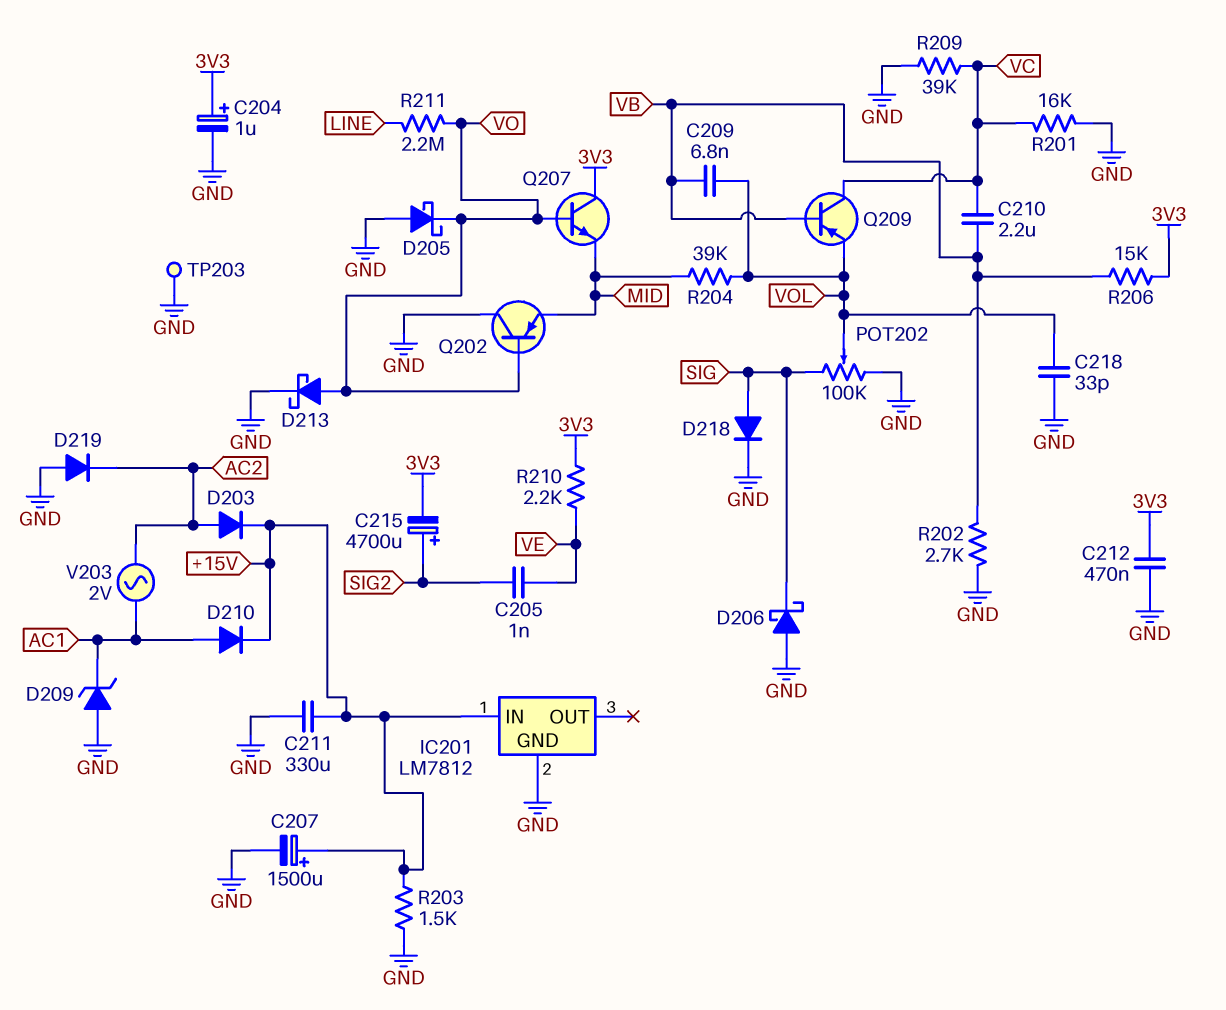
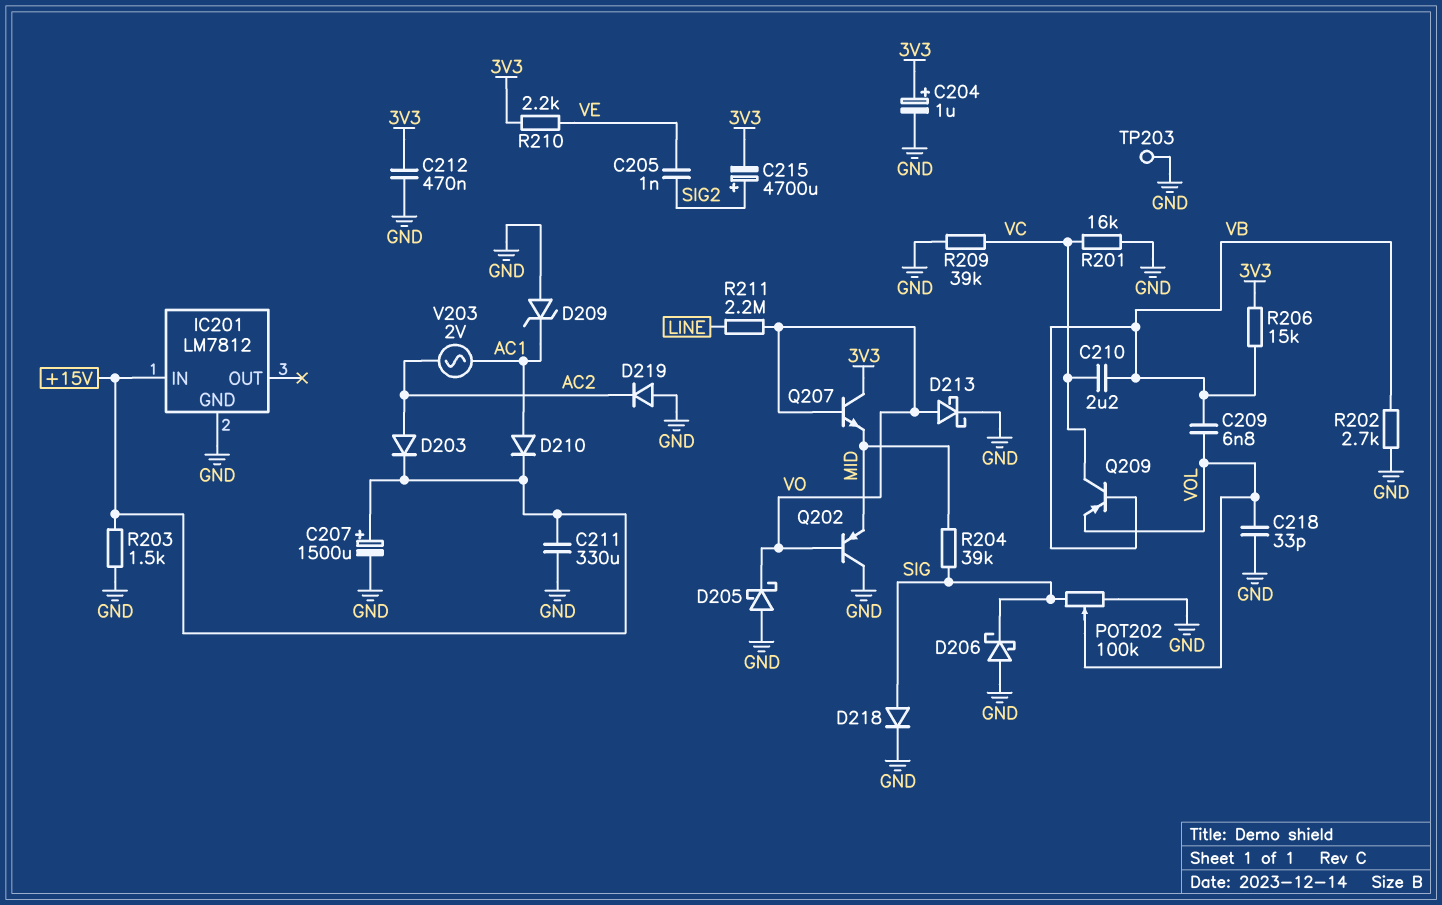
R204: 39k (MID, VOL) -> 39k (MID, SIG)

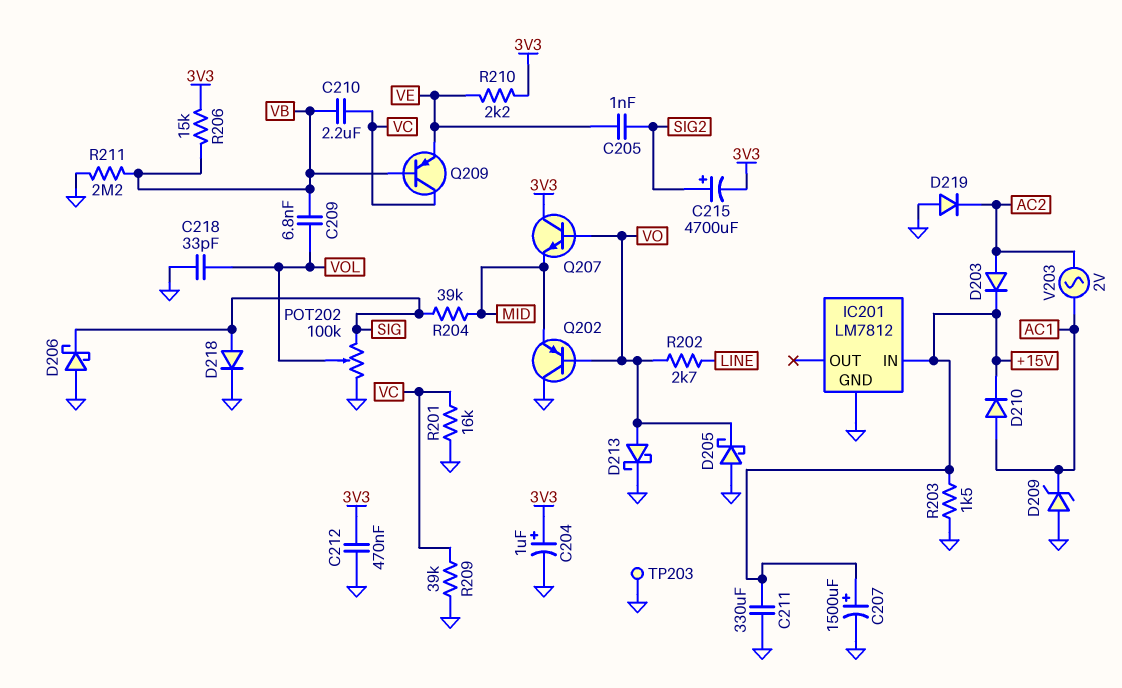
Q209: PNP (B VB, C VC, E VOL) -> PNP (B VB, C VC, E VE)
R202: 2.7k (GND, VB) -> 2.7k (LINE, VO)
R211: 2.2M (LINE, VO) -> 2.2M (GND, VB)

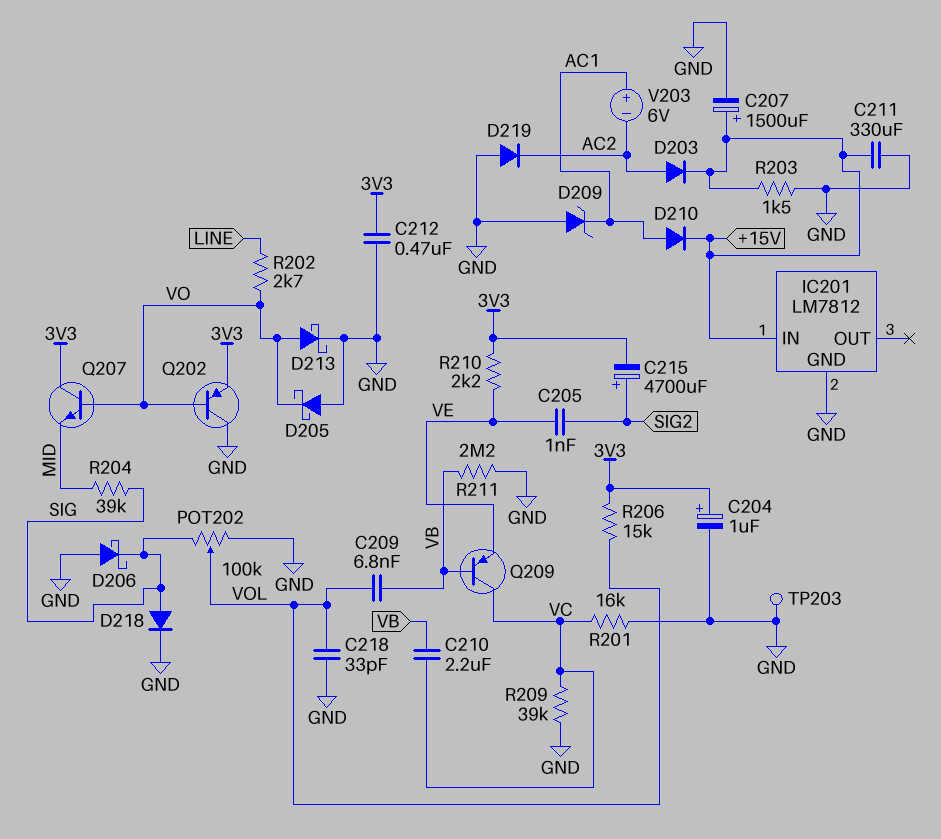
Q202: PNP (B VO, C GND, E MID) -> PNP (B VO, C GND, E 3V3)
R206: 15k (3V3, VB) -> 15k (3V3, VOL)
V203: AC 2V (AC1, AC2) -> 6V (plus AC1, minus AC2)

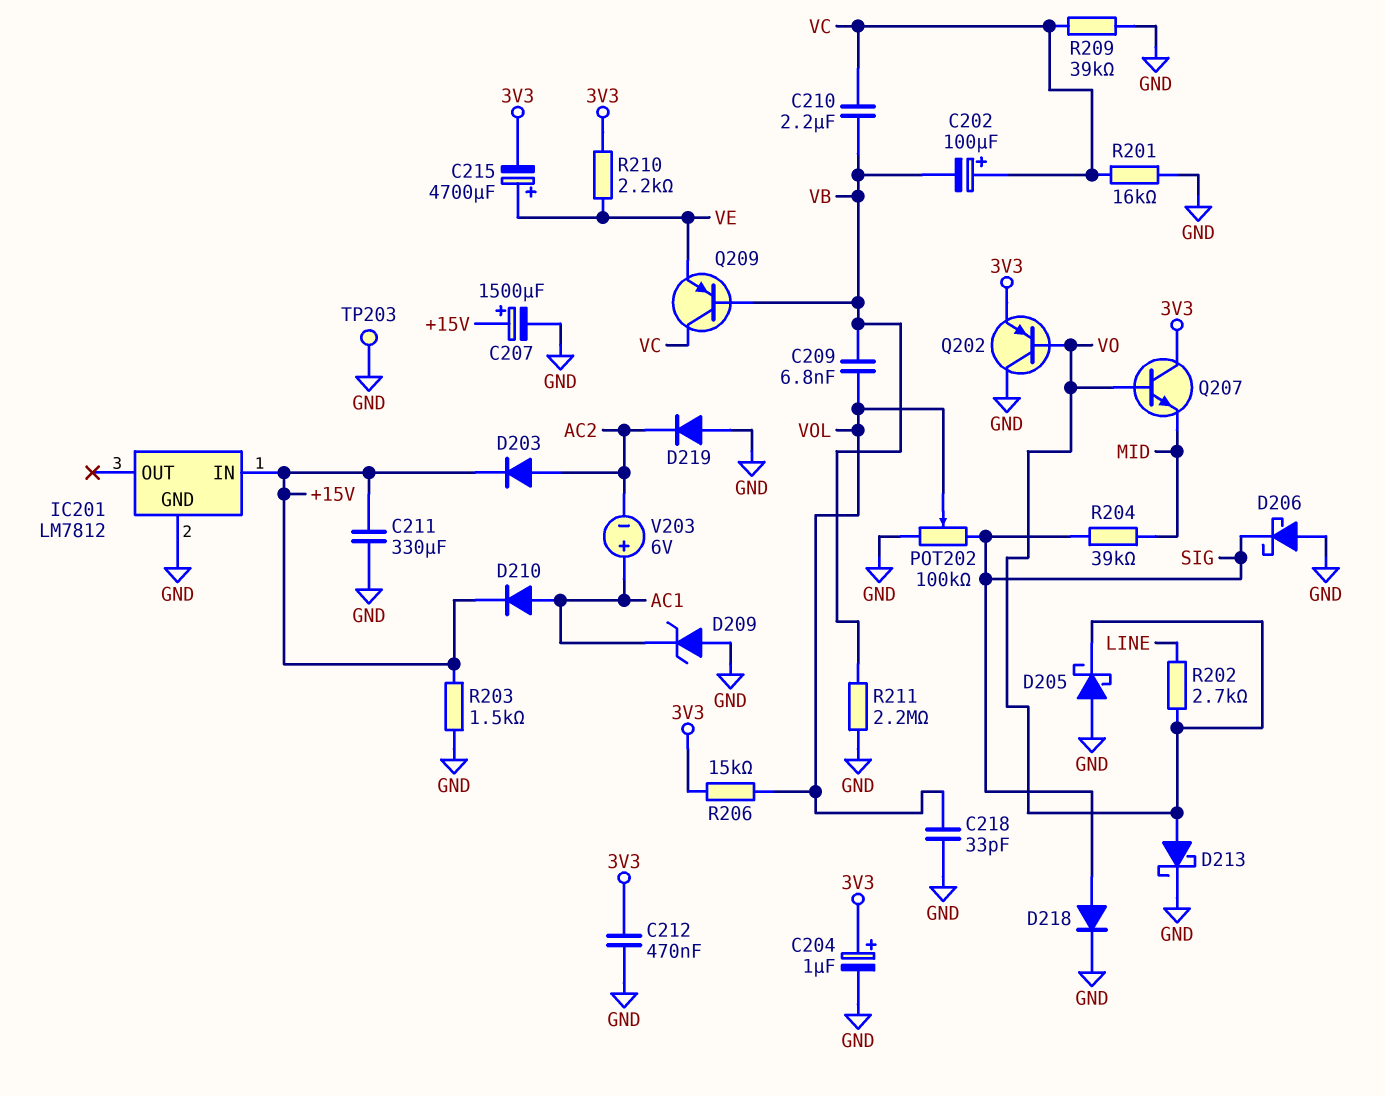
C202: none -> 100uF (plus VC, minus VB)
C205: 1nF (SIG2, VE) -> none
C215: 4700uF (plus SIG2, minus 3V3) -> 4700uF (plus VE, minus 3V3)

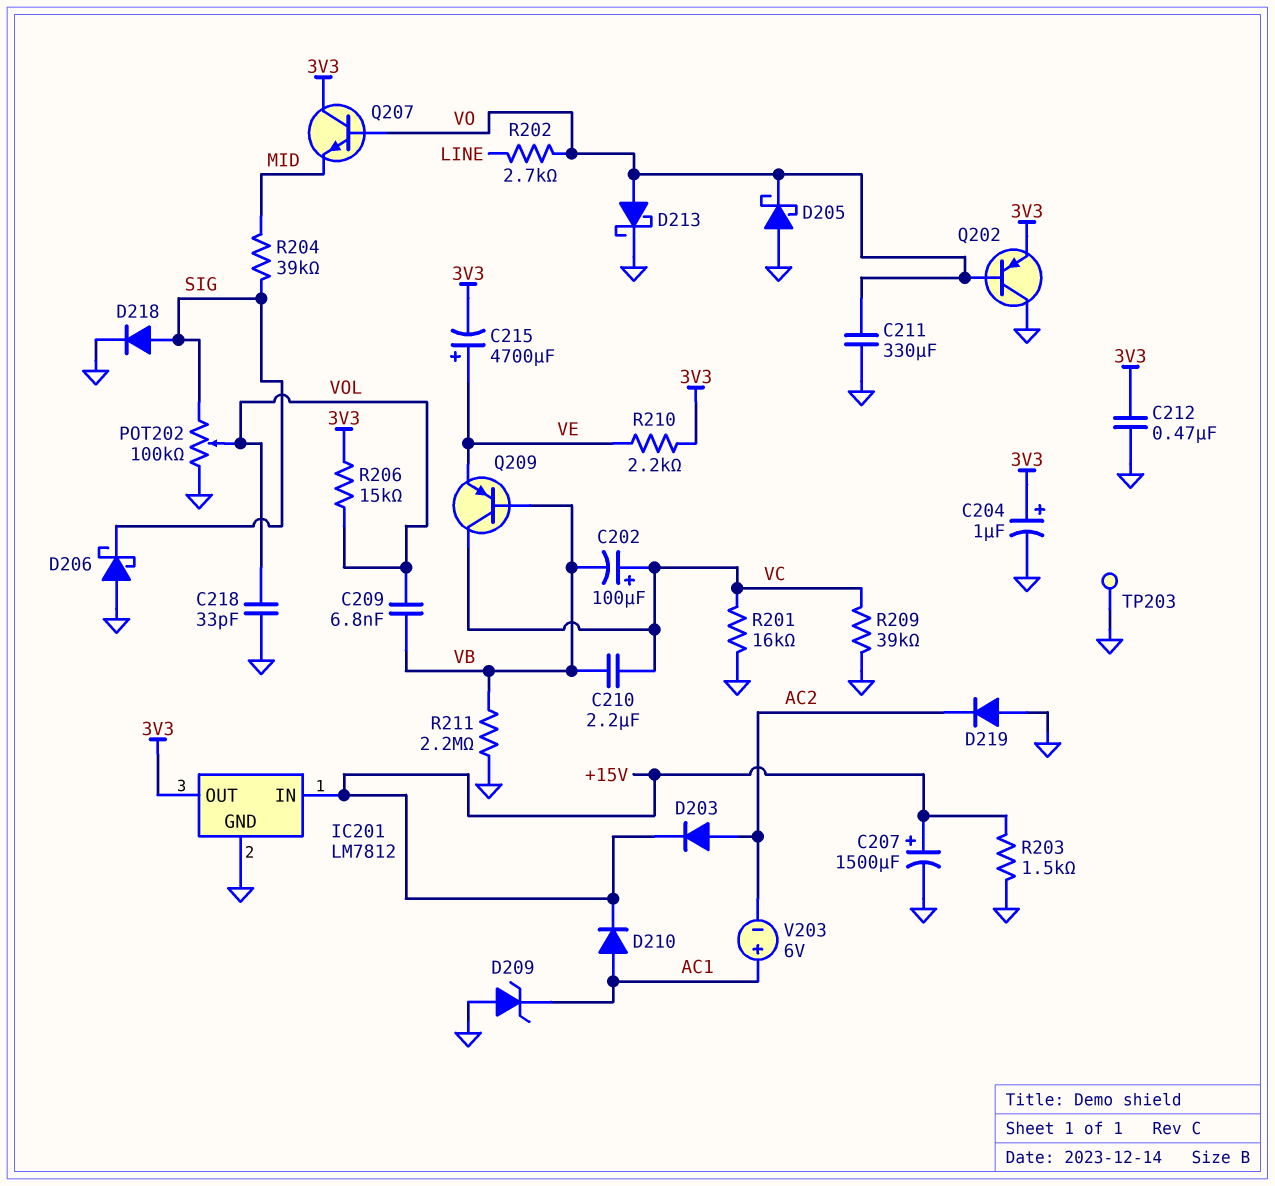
C211: 330uF (+15V, GND) -> 330uF (GND, VO)
IC201 pin OUT: none -> 3V3

